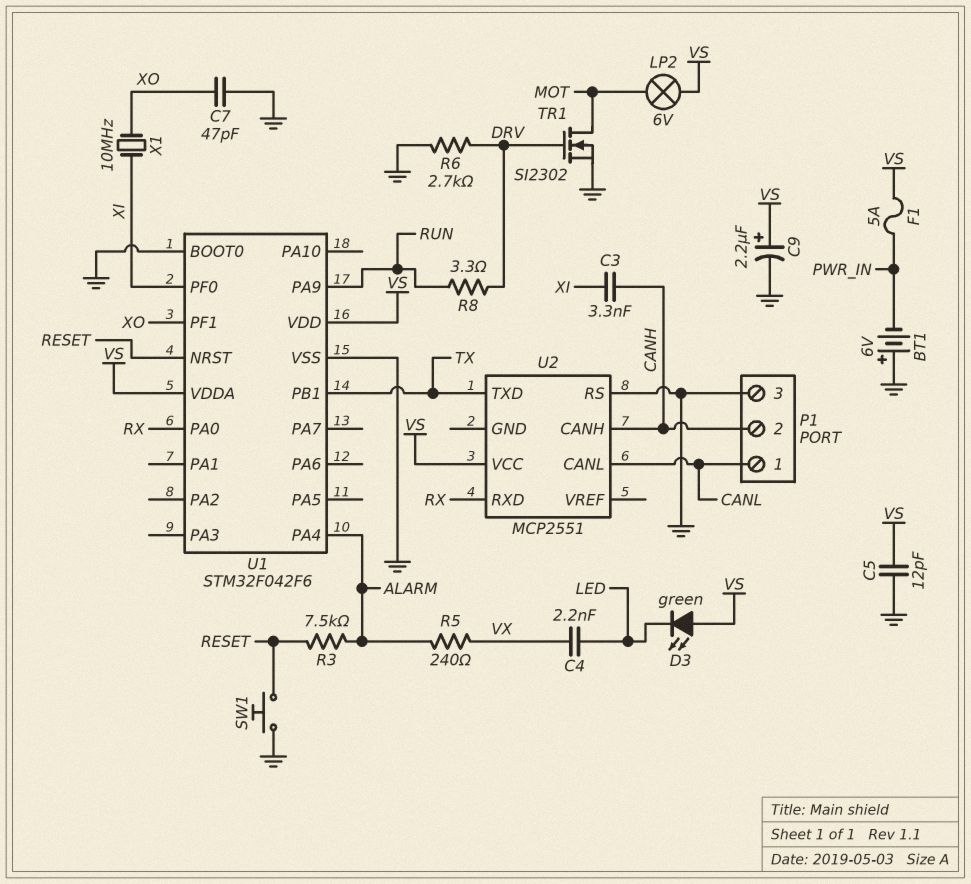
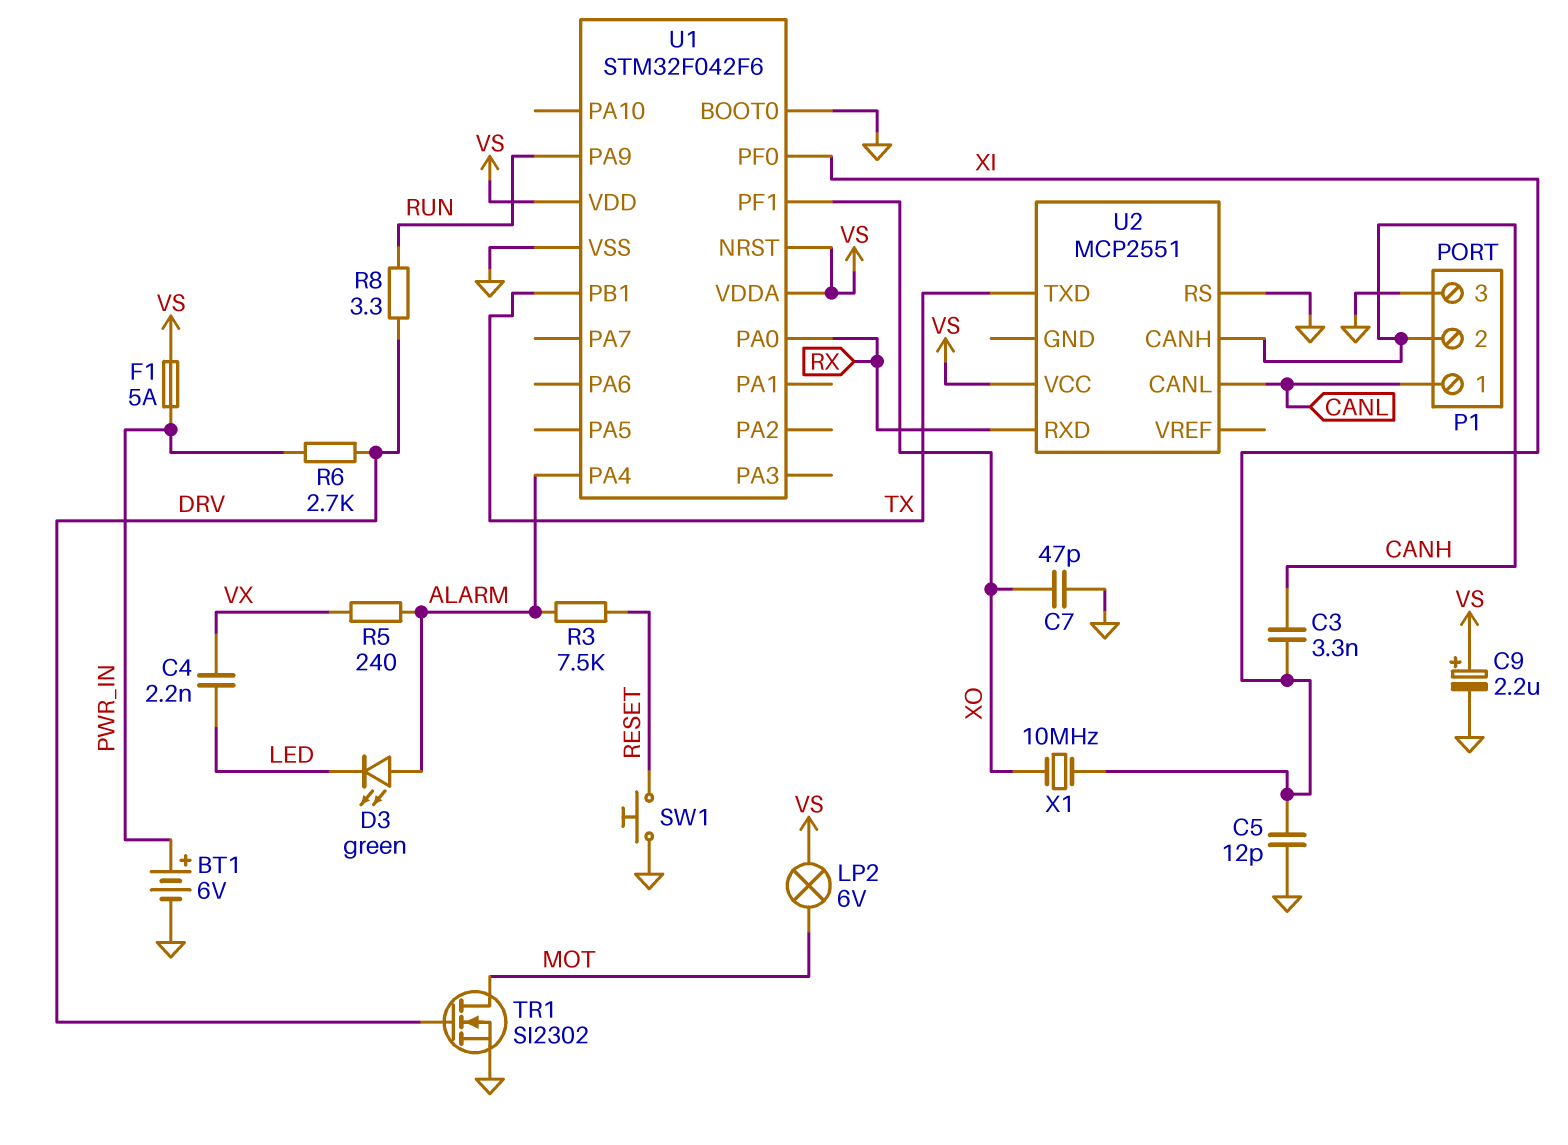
BT1: 6V (plus GND, minus PWR_IN) -> 6V (plus PWR_IN, minus GND)
C5: 12pF (GND, VS) -> 12pF (GND, XI)
D3: LED green (A VS, K LED) -> LED green (A ALARM, K LED)
R6: 2.7k (DRV, GND) -> 2.7k (DRV, PWR_IN)
U1 pin NRST: RESET -> VS

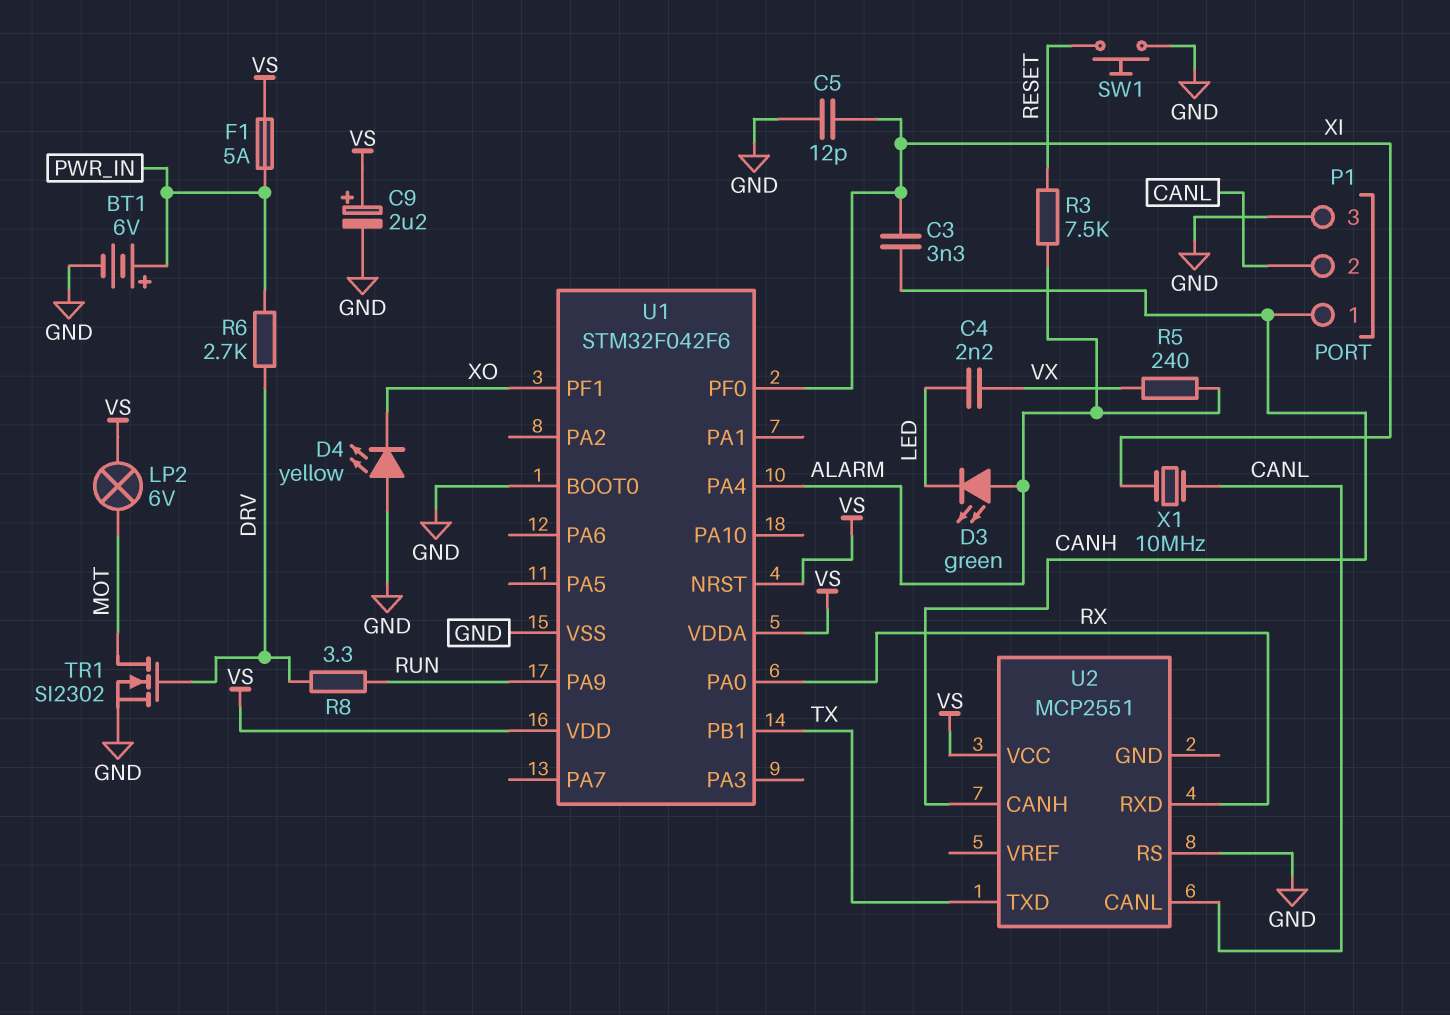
C7: 47pF (GND, XO) -> none
D4: none -> LED yellow (A GND, K XO)
P1 pin 1: CANL -> CANH
P1 pin 2: CANH -> CANL
X1: 10MHz (XI, XO) -> 10MHz (CANL, XI)

